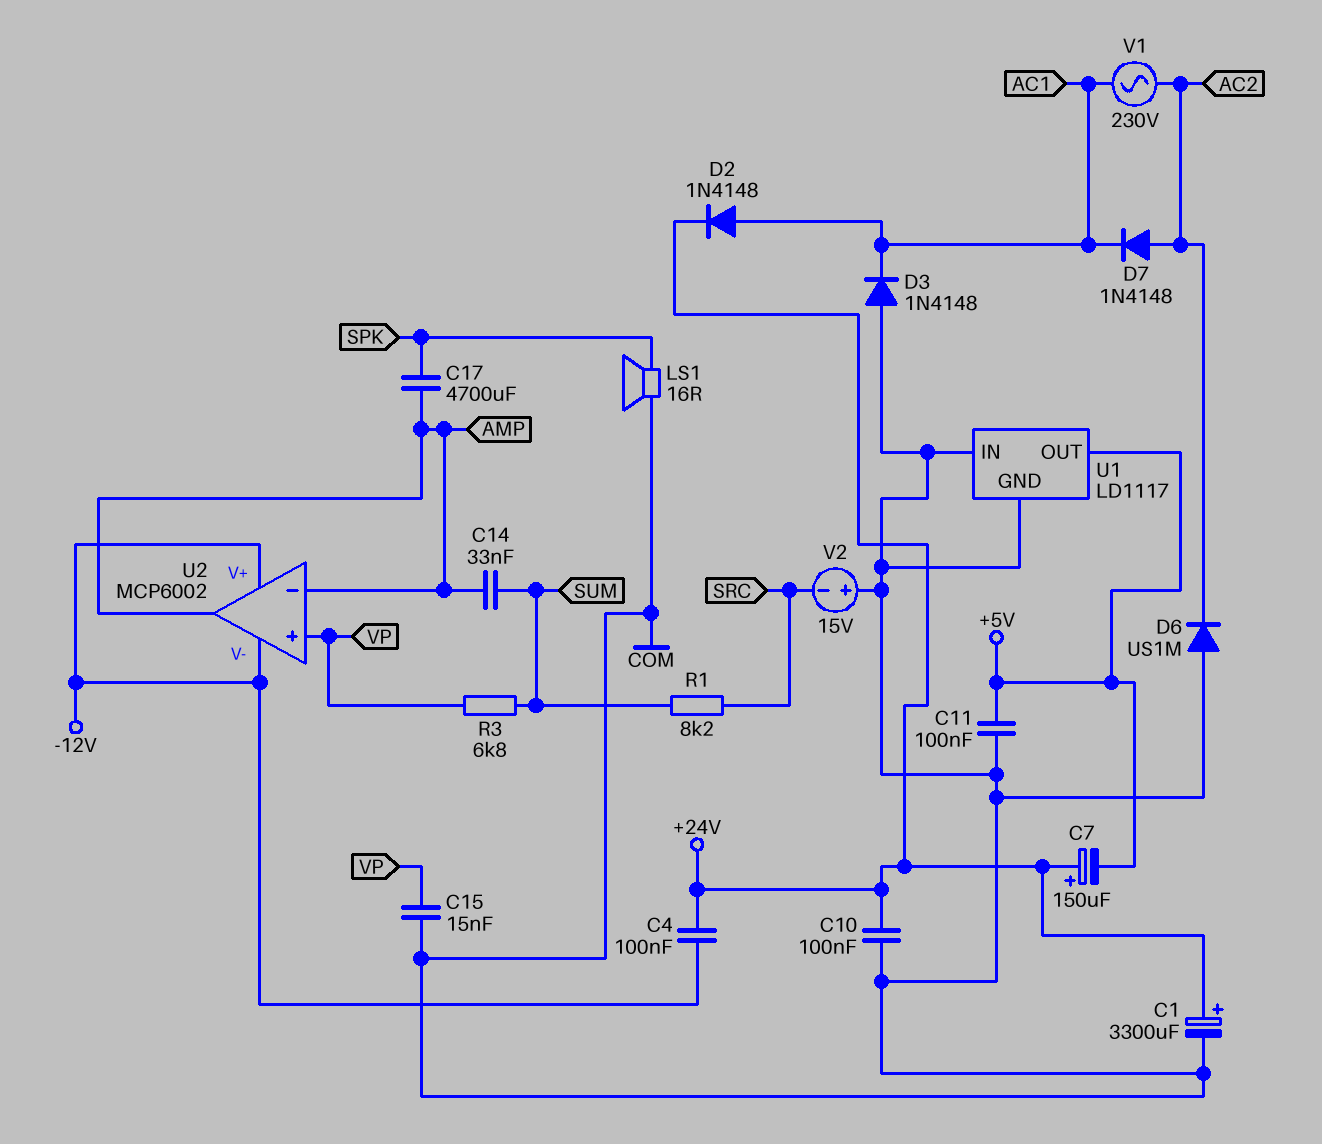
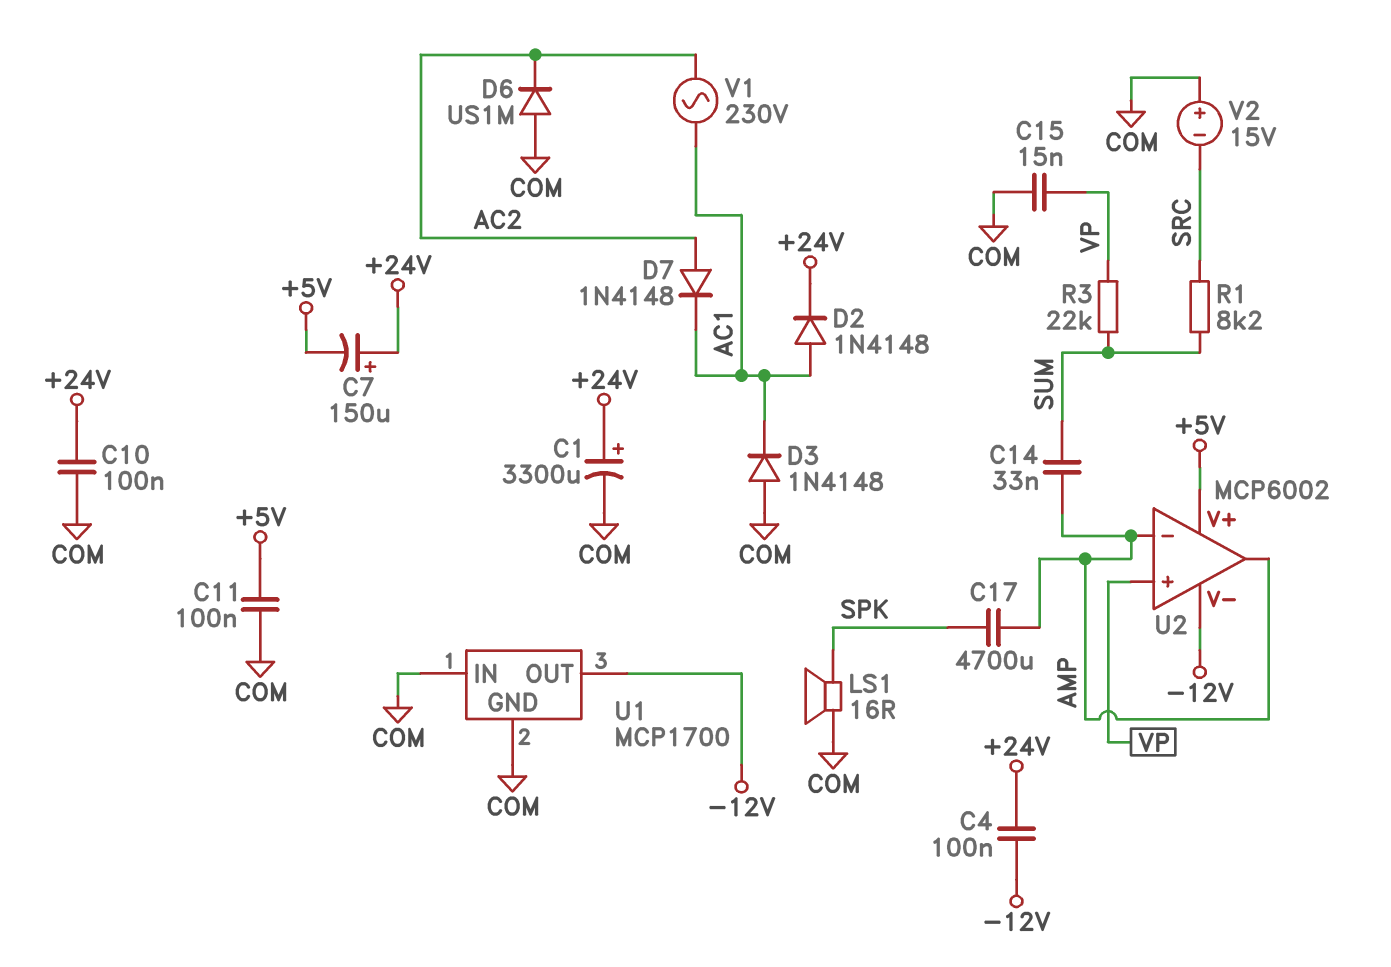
R3: 6.8k (SUM, VP) -> 22k (SUM, VP)
U1: LD1117 -> MCP1700
U1 pin OUT: +5V -> -12V
U2 pin V+: -12V -> +5V

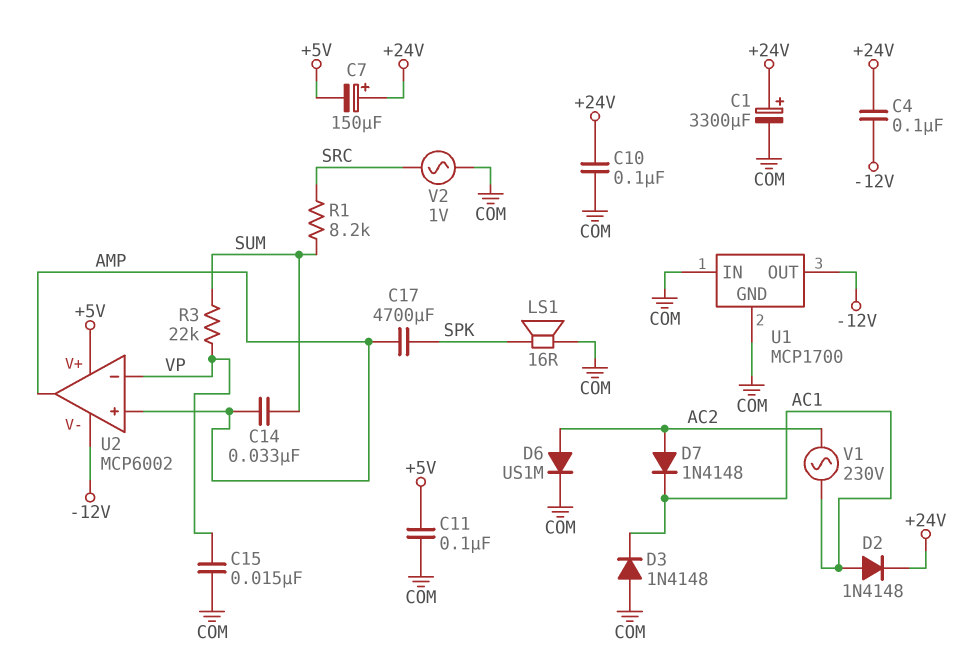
D6: diode US1M (A COM, K AC2) -> diode US1M (A AC2, K COM)
U2 pin in+: VP -> AMP
U2 pin in-: AMP -> VP
V2: 15V (plus COM, minus SRC) -> AC 1V (COM, SRC)

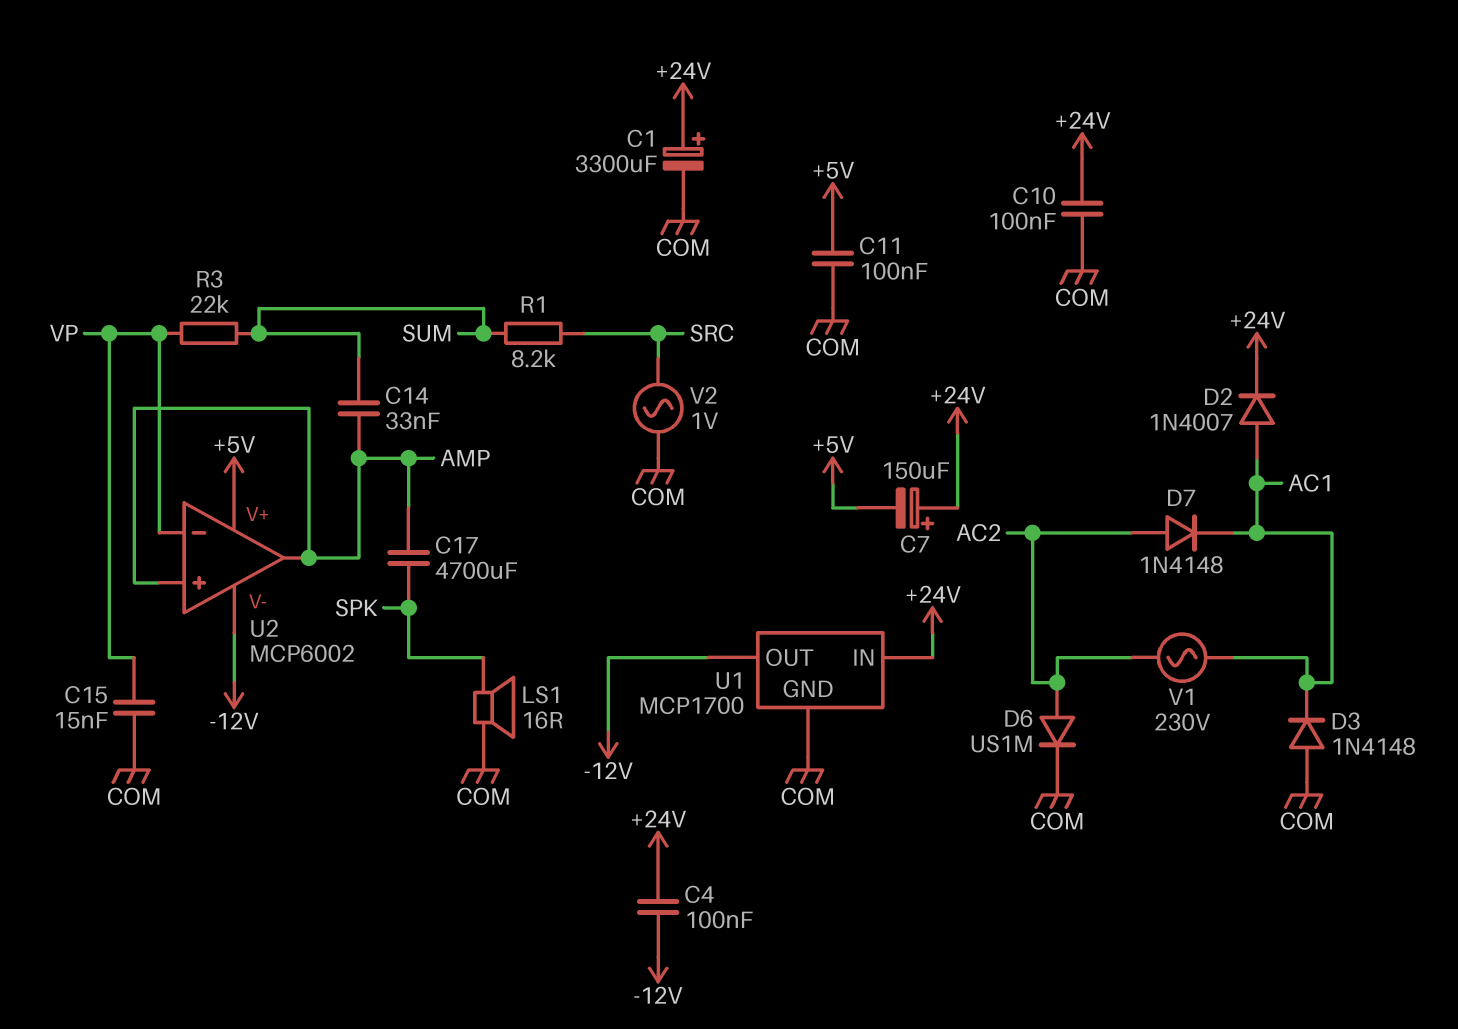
D2: diode 1N4148 (A AC1, K +24V) -> diode 1N4007 (A AC1, K +24V)
U1 pin IN: COM -> +24V

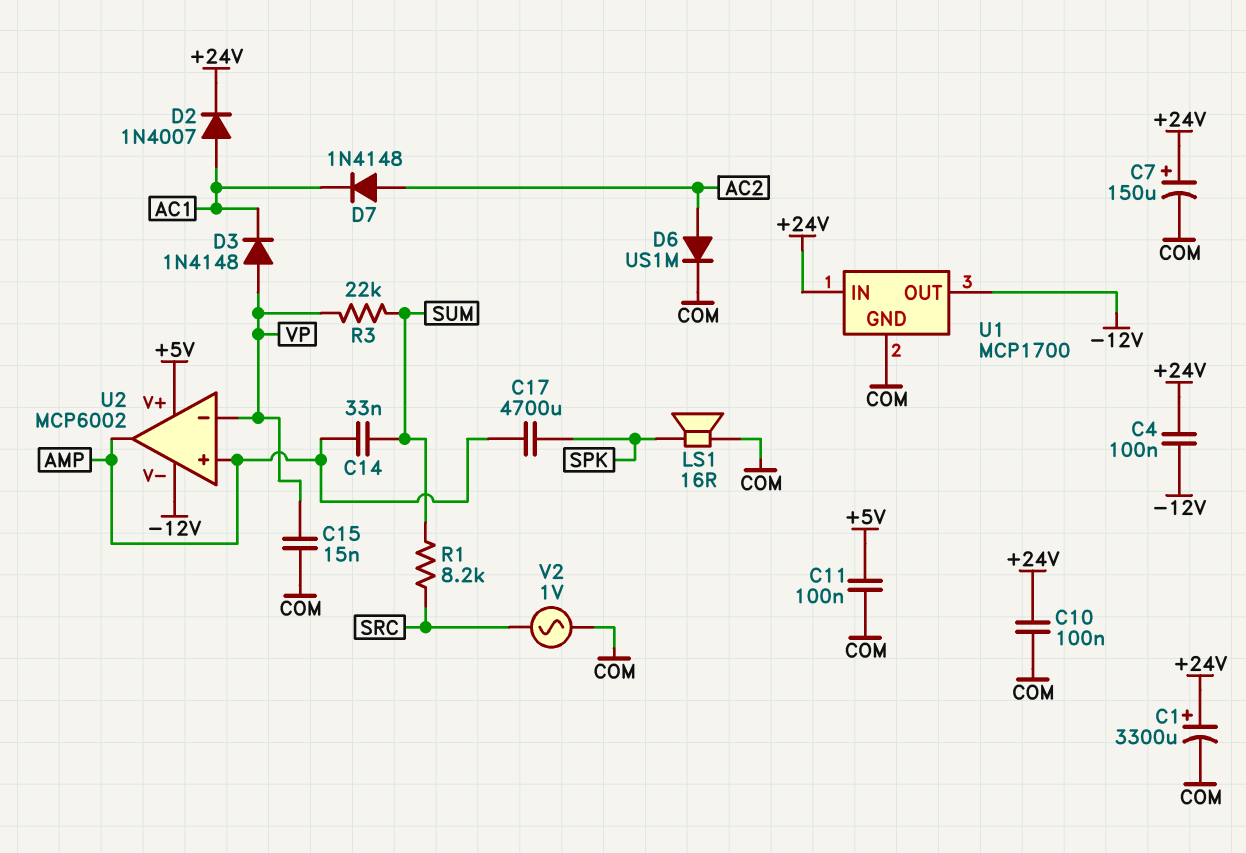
C7: 150uF (plus +24V, minus +5V) -> 150uF (plus +24V, minus COM)
D3: diode 1N4148 (A COM, K AC1) -> diode 1N4148 (A VP, K AC1)
V1: AC 230V (AC1, AC2) -> none

